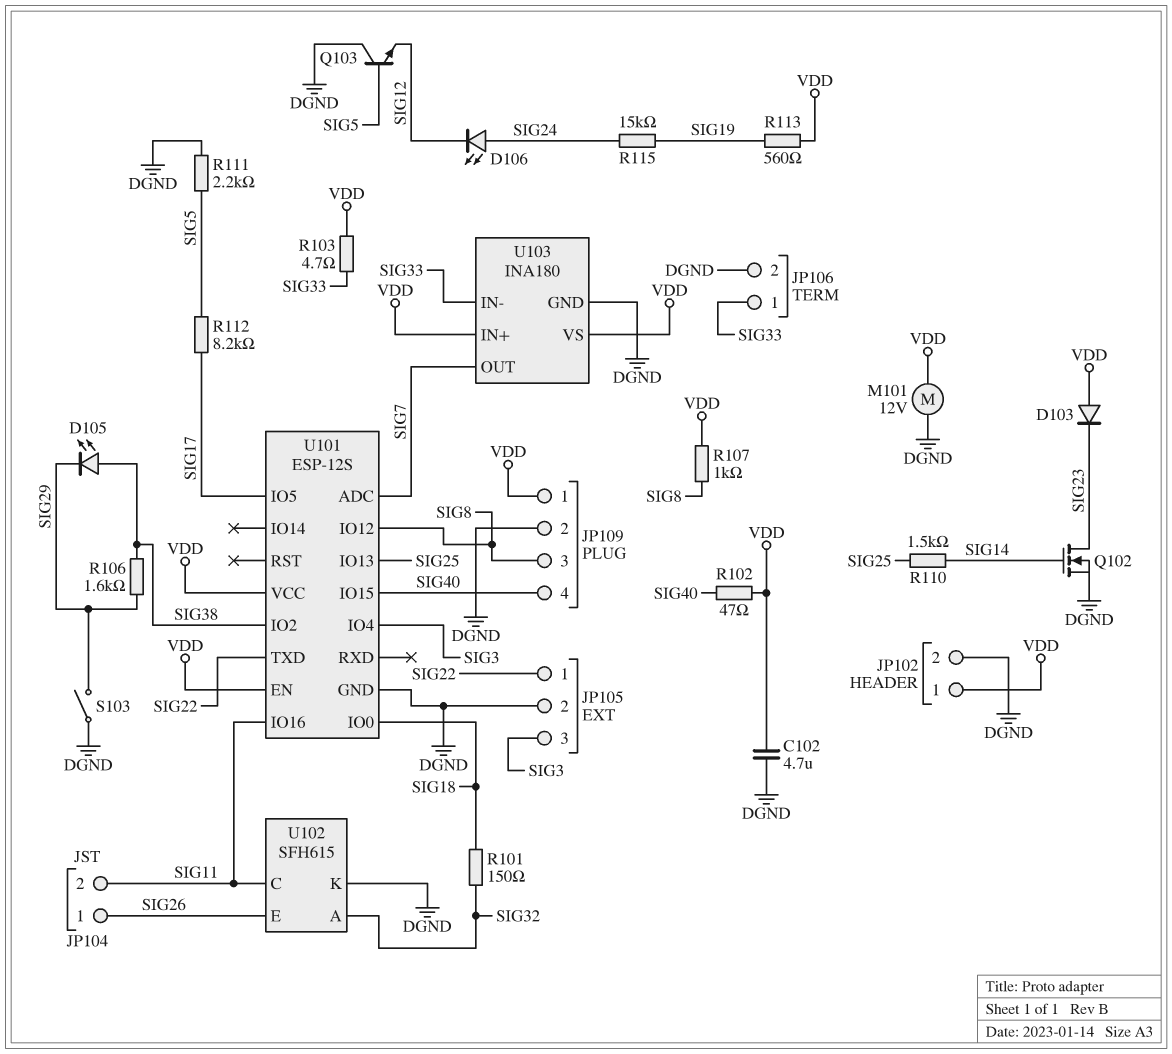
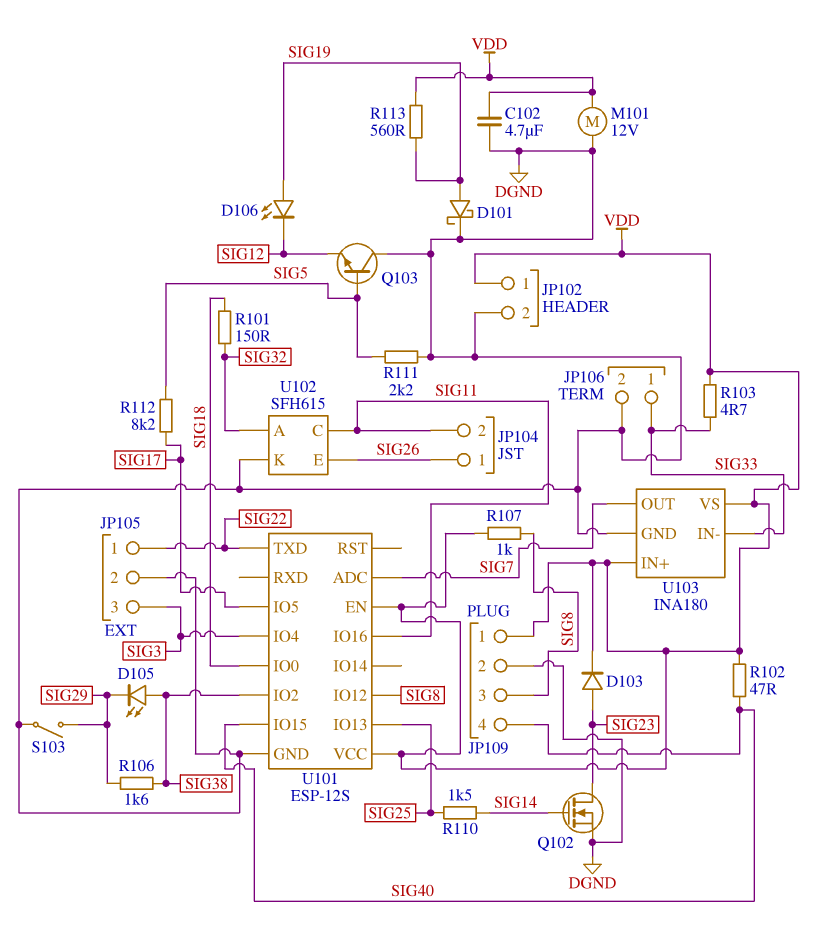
D101: none -> schottky (A SIG19, K DGND)
D103: diode (A VDD, K SIG23) -> diode (A SIG23, K VDD)
D106: LED (A SIG24, K SIG12) -> LED (A SIG19, K SIG12)
R115: 15k (SIG19, SIG24) -> none

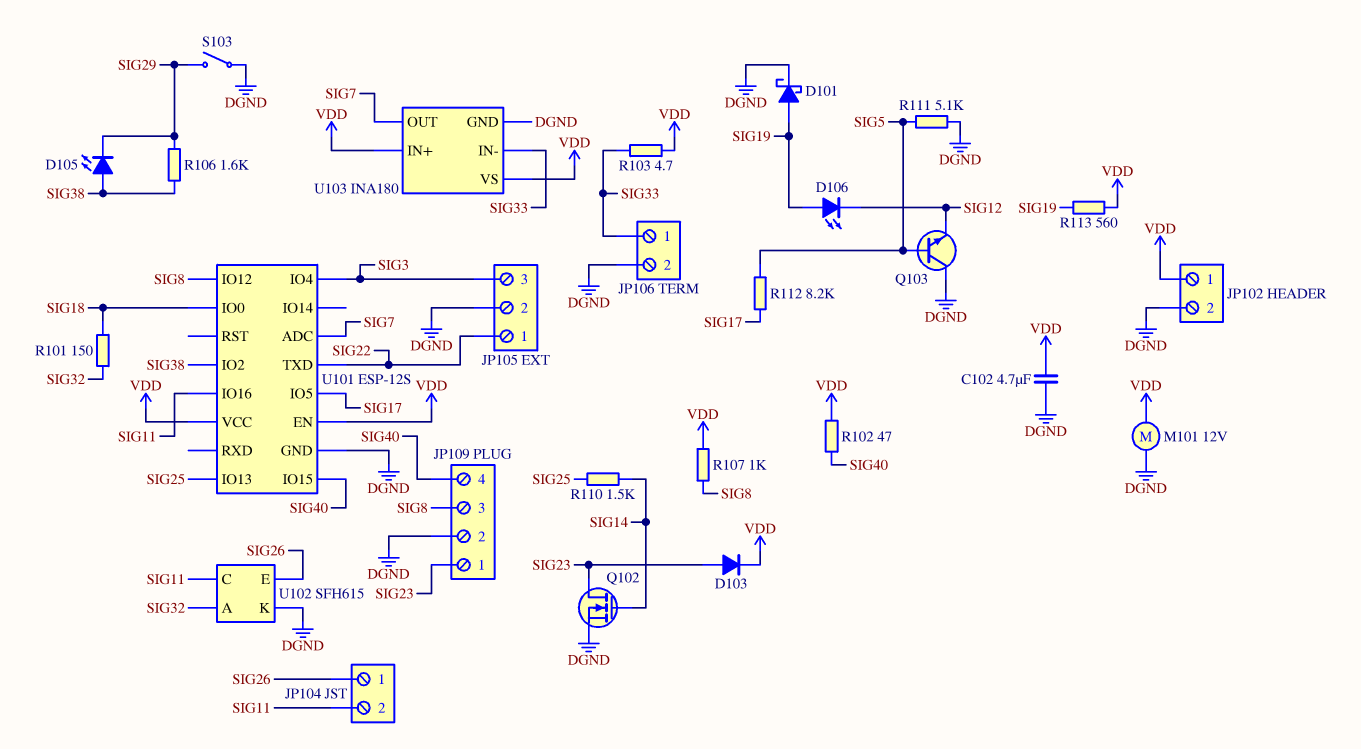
JP109 pin 1: VDD -> SIG23
R111: 2.2k (DGND, SIG5) -> 5.1k (DGND, SIG5)

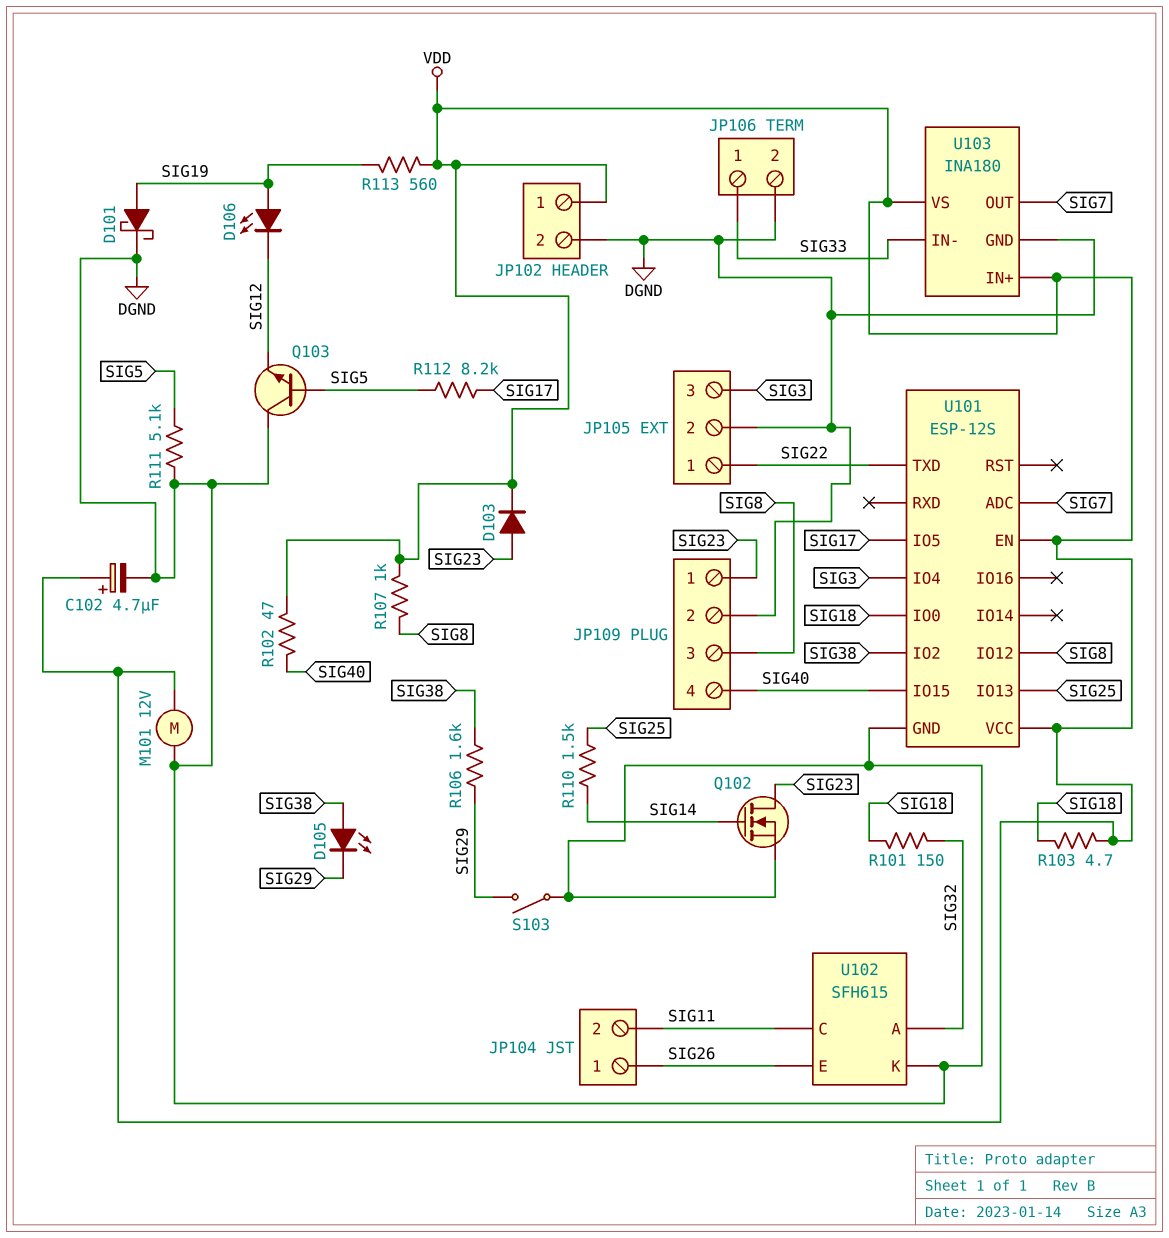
C102: 4.7uF (DGND, VDD) -> 4.7uF (plus VDD, minus DGND)
R103: 4.7 (SIG33, VDD) -> 4.7 (SIG18, VDD)
U101 pin IO16: SIG11 -> none

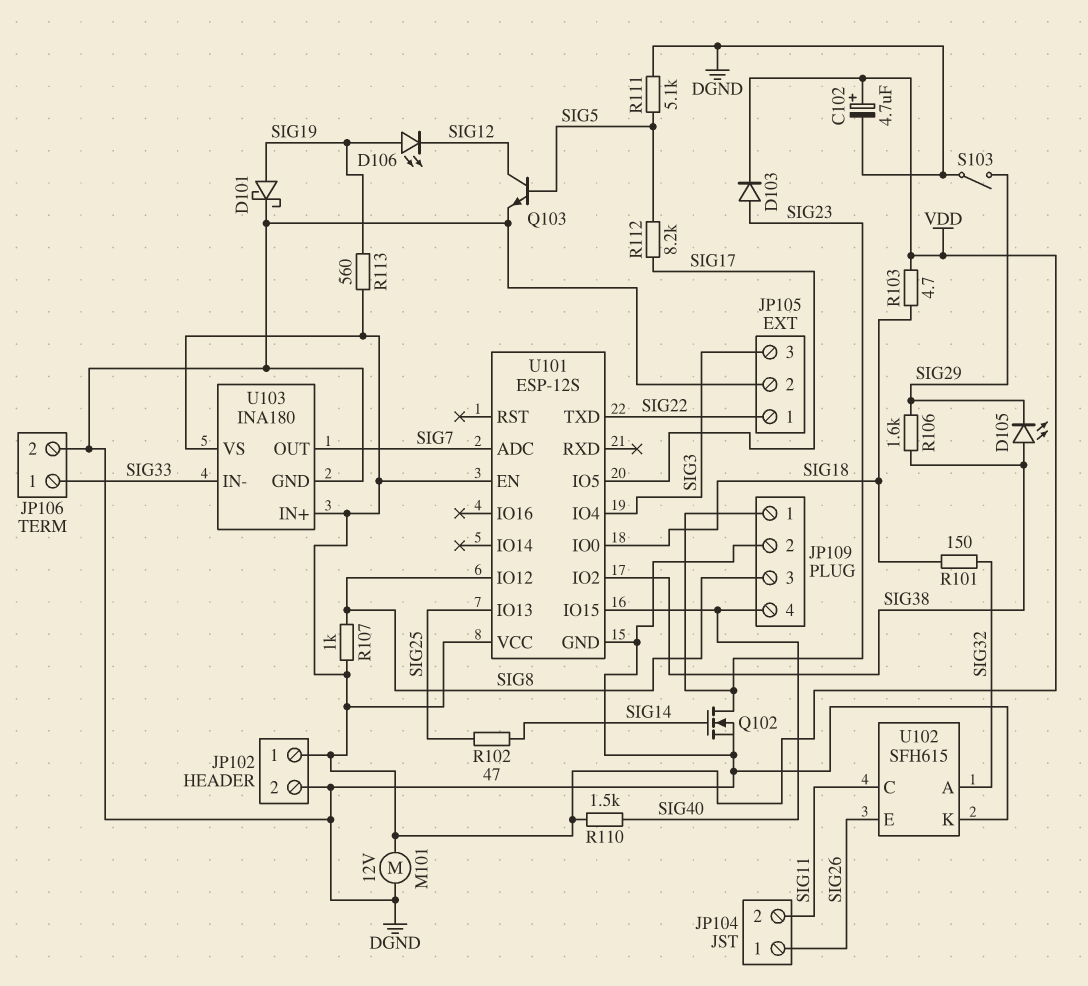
Q103: NPN (B SIG5, C DGND, E SIG12) -> NPN (B SIG5, C SIG12, E DGND)
R102: 47 (SIG40, VDD) -> 47 (SIG14, SIG25)
R110: 1.5k (SIG14, SIG25) -> 1.5k (SIG40, VDD)

